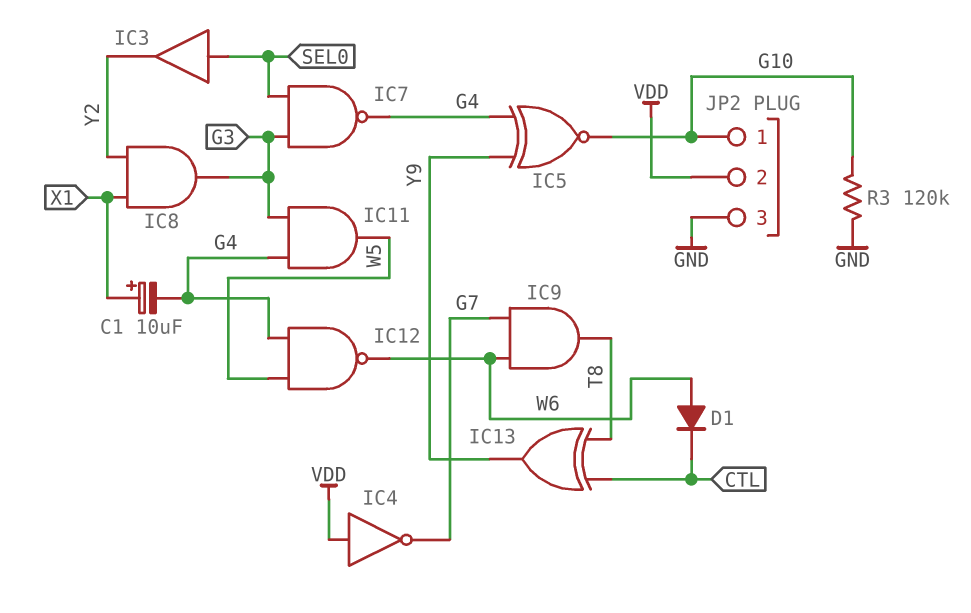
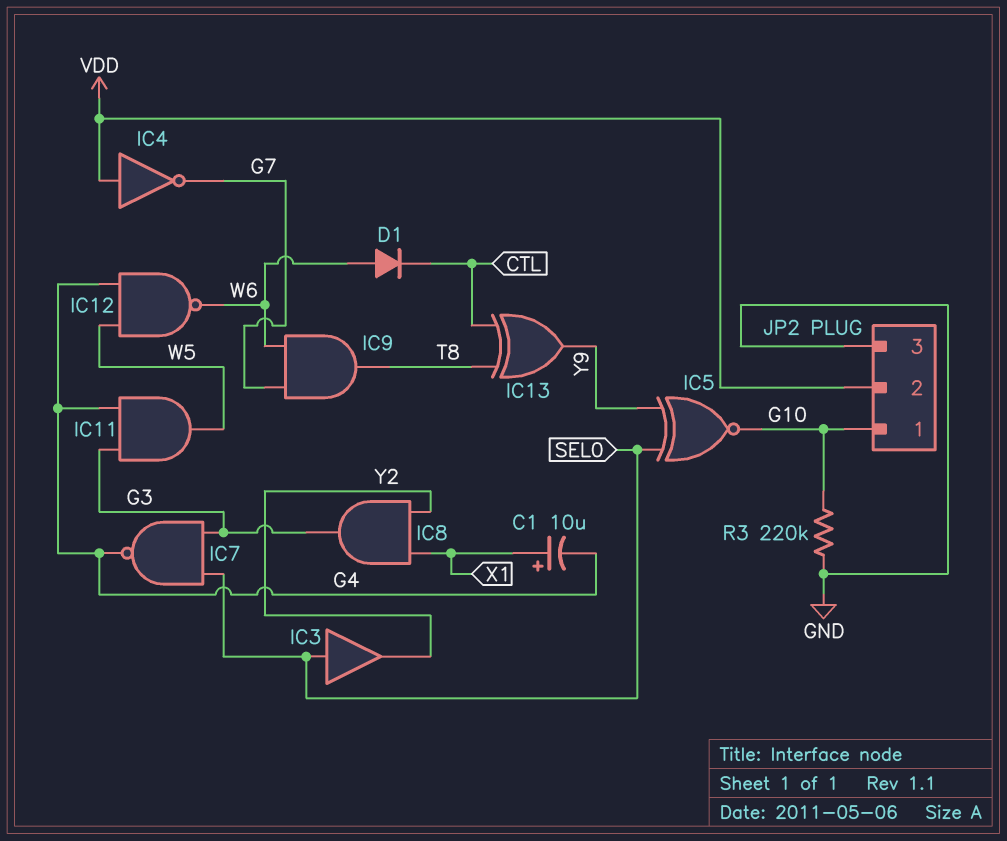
IC5: XNOR (in G4, in Y9, out G10) -> XNOR (in SEL0, in Y9, out G10)
R3: 120k (G10, GND) -> 220k (G10, GND)

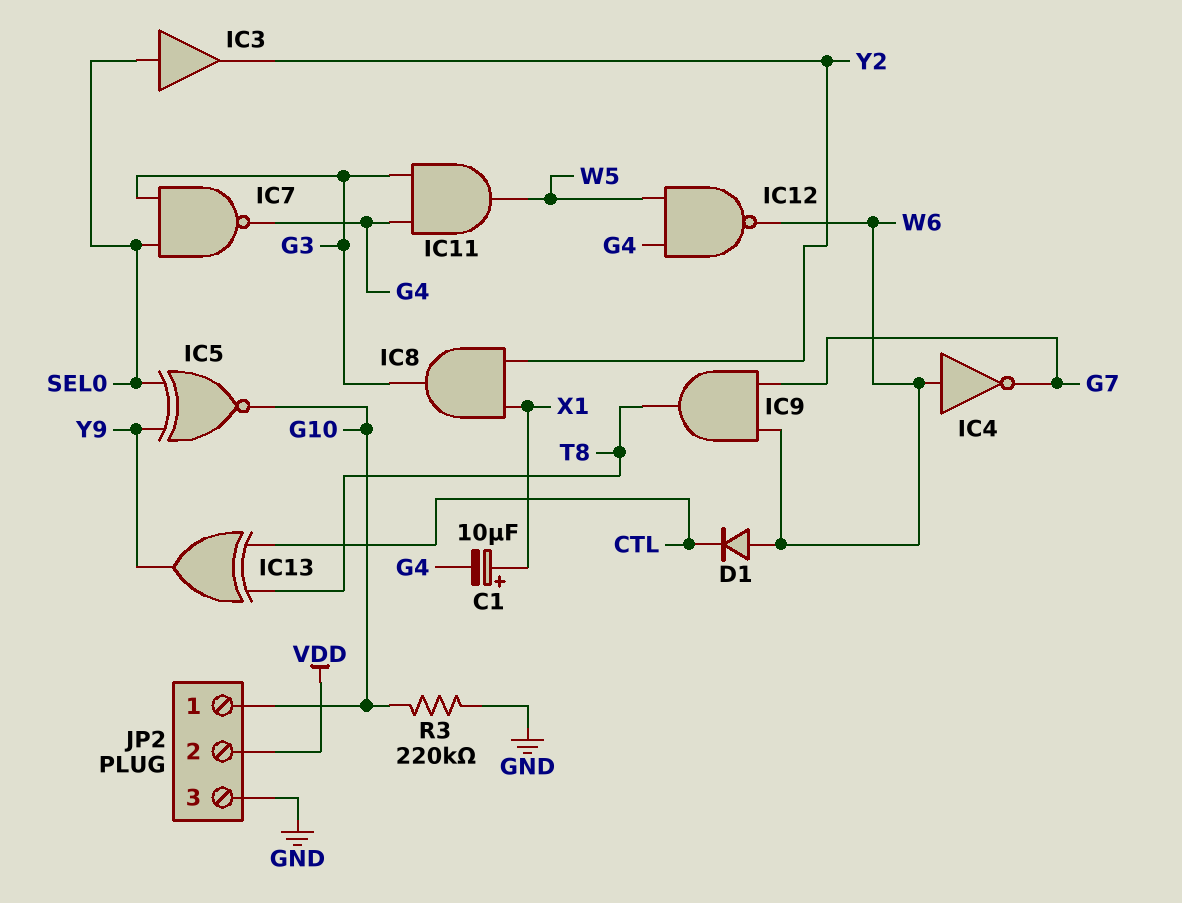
IC4: NOT (in VDD, out G7) -> NOT (in W6, out G7)

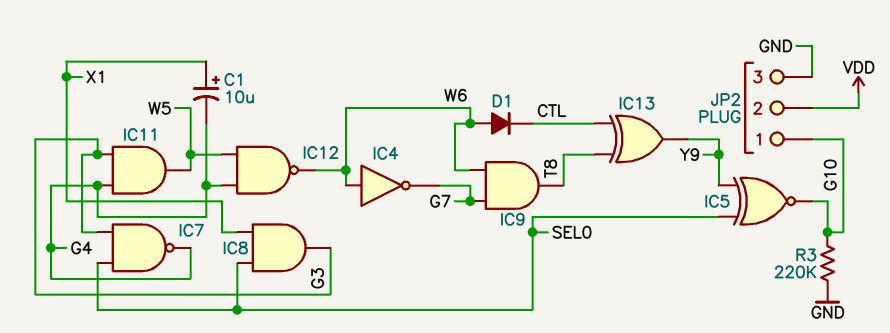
IC3: buffer (in SEL0, out Y2) -> none
IC8: AND (in X1, in Y2, out G3) -> AND (in SEL0, in X1, out G3)

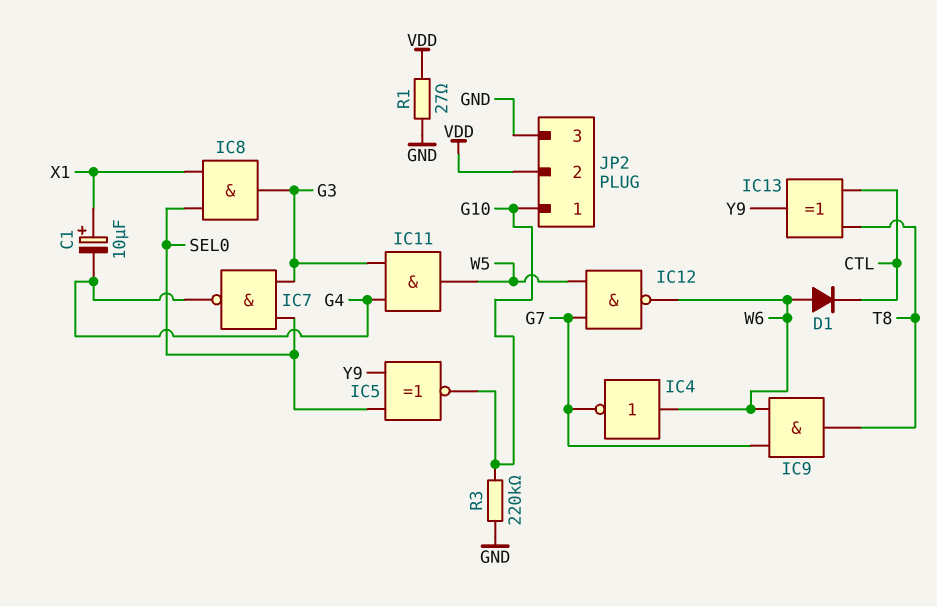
IC12: NAND (in G4, in W5, out W6) -> NAND (in G7, in W5, out W6)
R1: none -> 27 (GND, VDD)

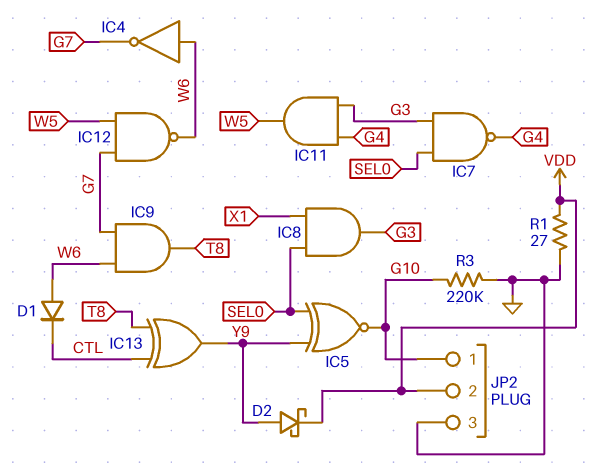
C1: 10uF (plus X1, minus G4) -> none
D2: none -> schottky (A Y9, K VDD)

